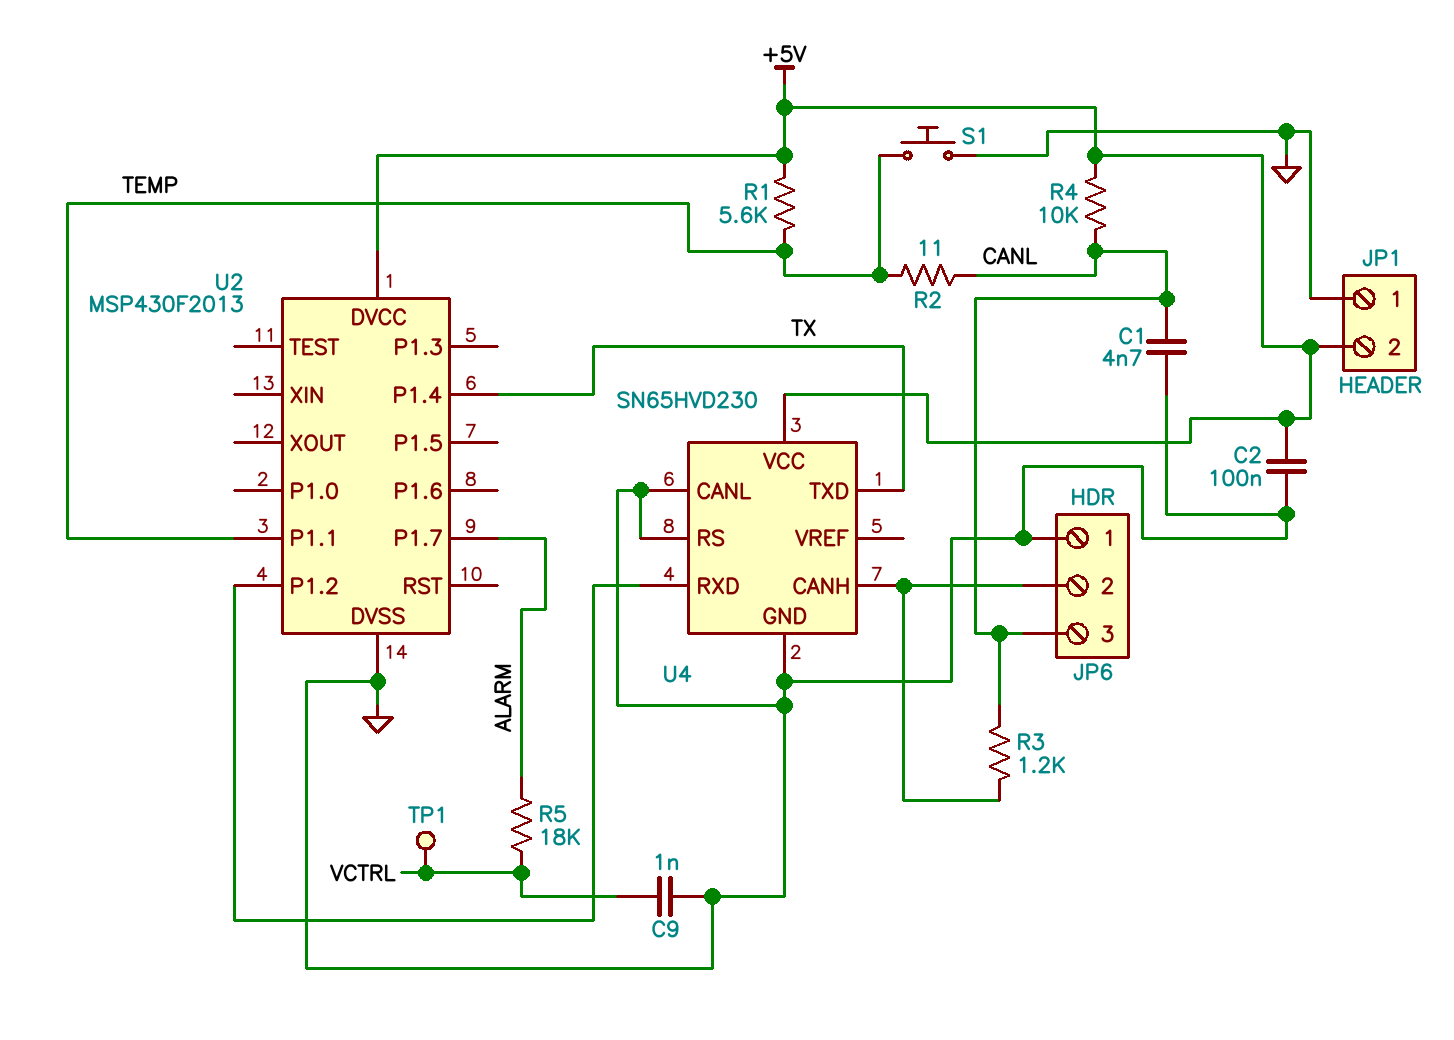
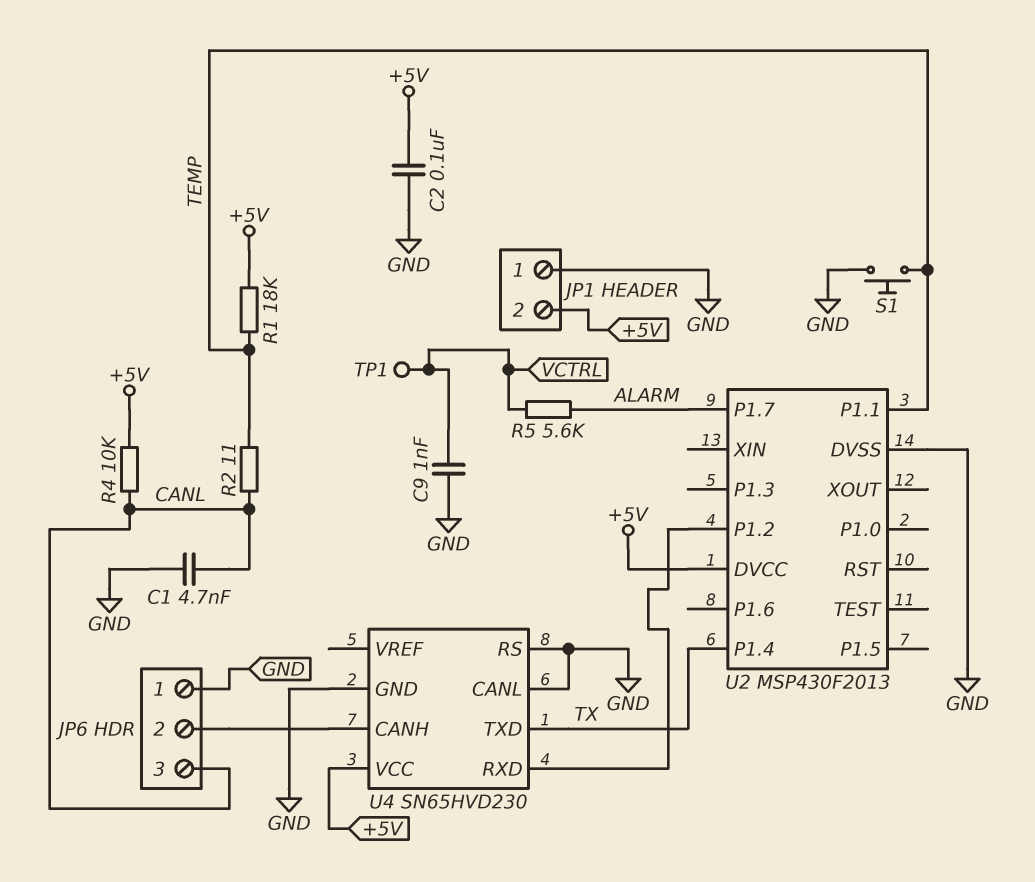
R1: 5.6k (+5V, TEMP) -> 18k (+5V, TEMP)
R3: 1.2k (CANL, JP6/2) -> none
R5: 18k (ALARM, VCTRL) -> 5.6k (ALARM, VCTRL)

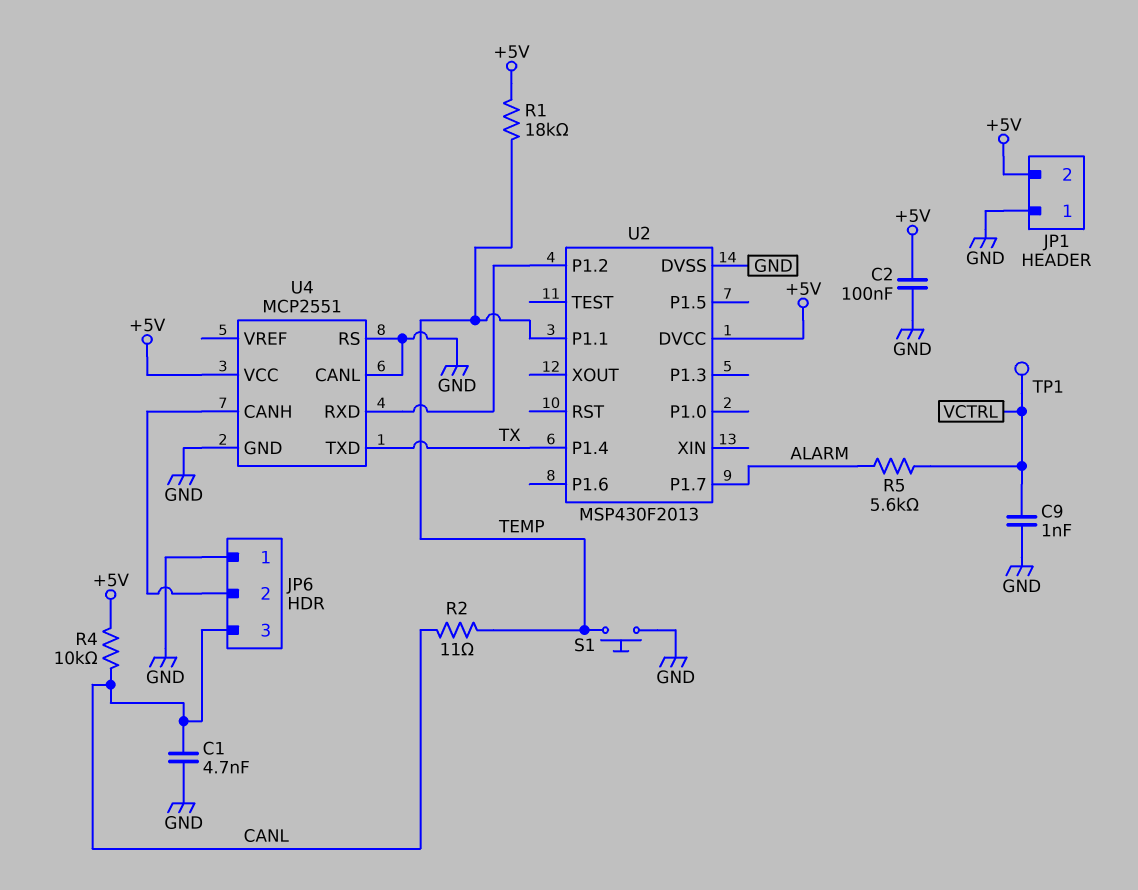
U4: SN65HVD230 -> MCP2551

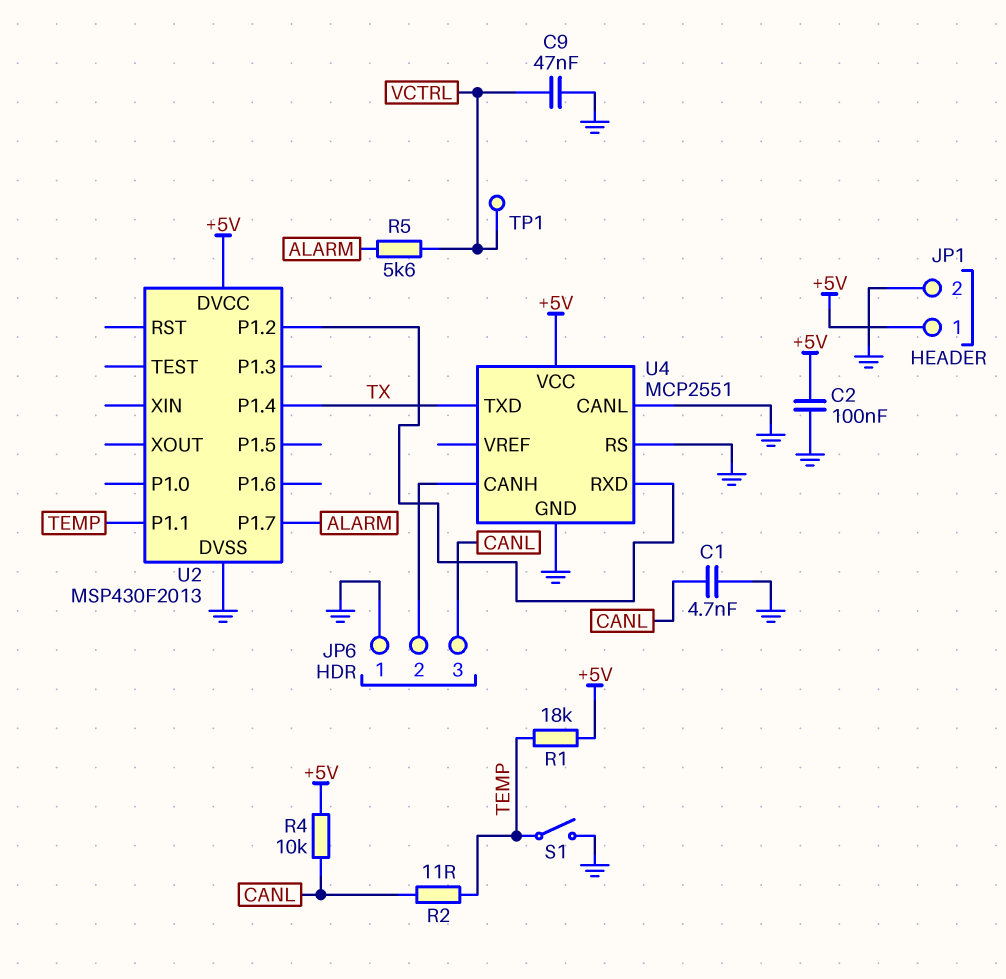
C9: 1nF (GND, VCTRL) -> 47nF (GND, VCTRL)
JP1 pin 1: GND -> +5V
JP1 pin 2: +5V -> GND
S1: button (GND, TEMP) -> switch (GND, TEMP)

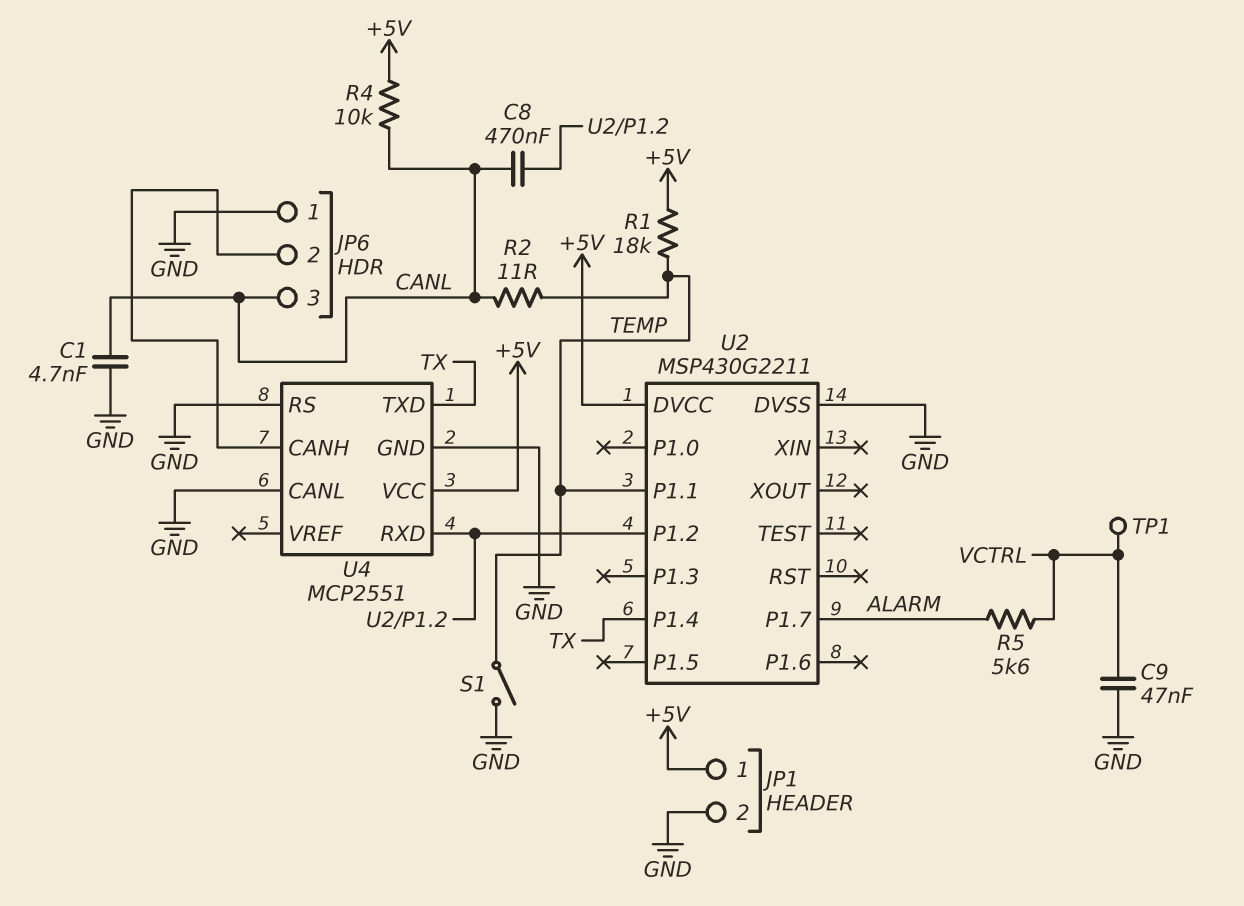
C2: 100nF (+5V, GND) -> none
C8: none -> 470nF (CANL, U2/P1.2)
U2: MSP430F2013 -> MSP430G2211

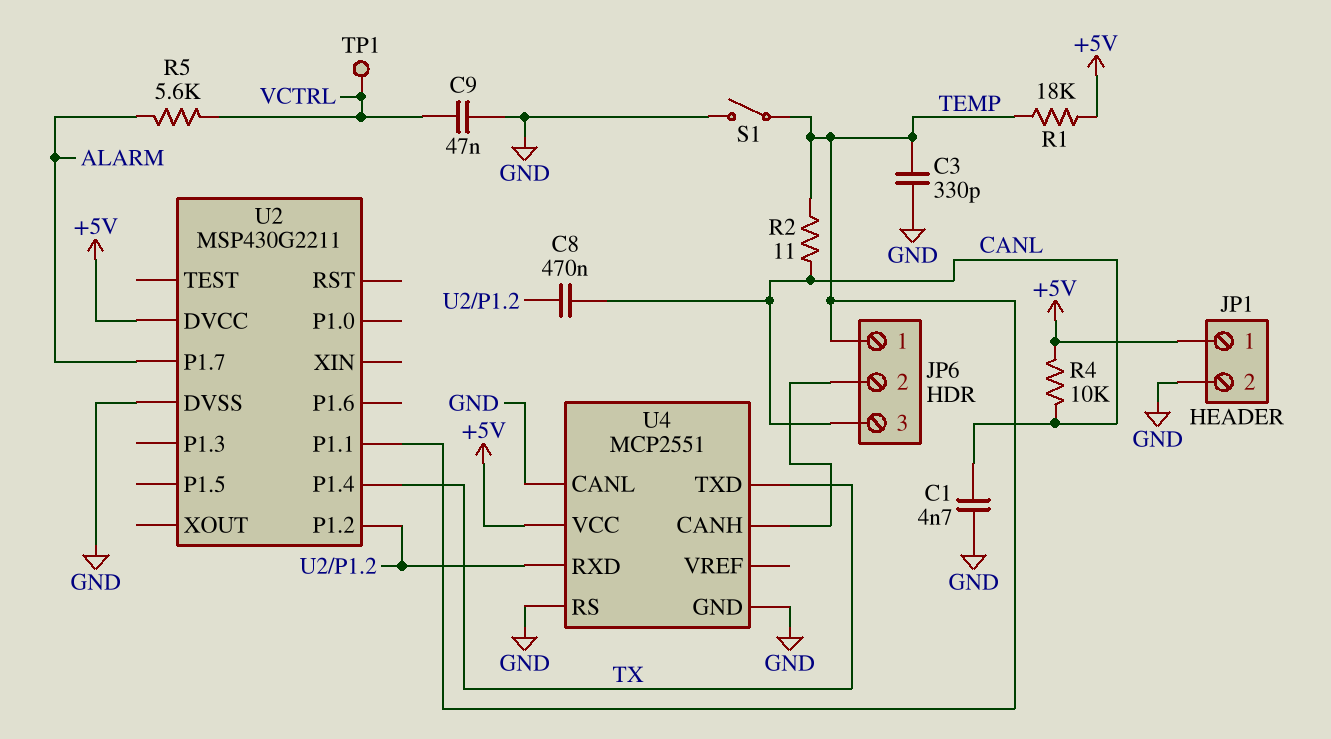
C3: none -> 330pF (GND, TEMP)
JP6 pin 1: GND -> TEMP

